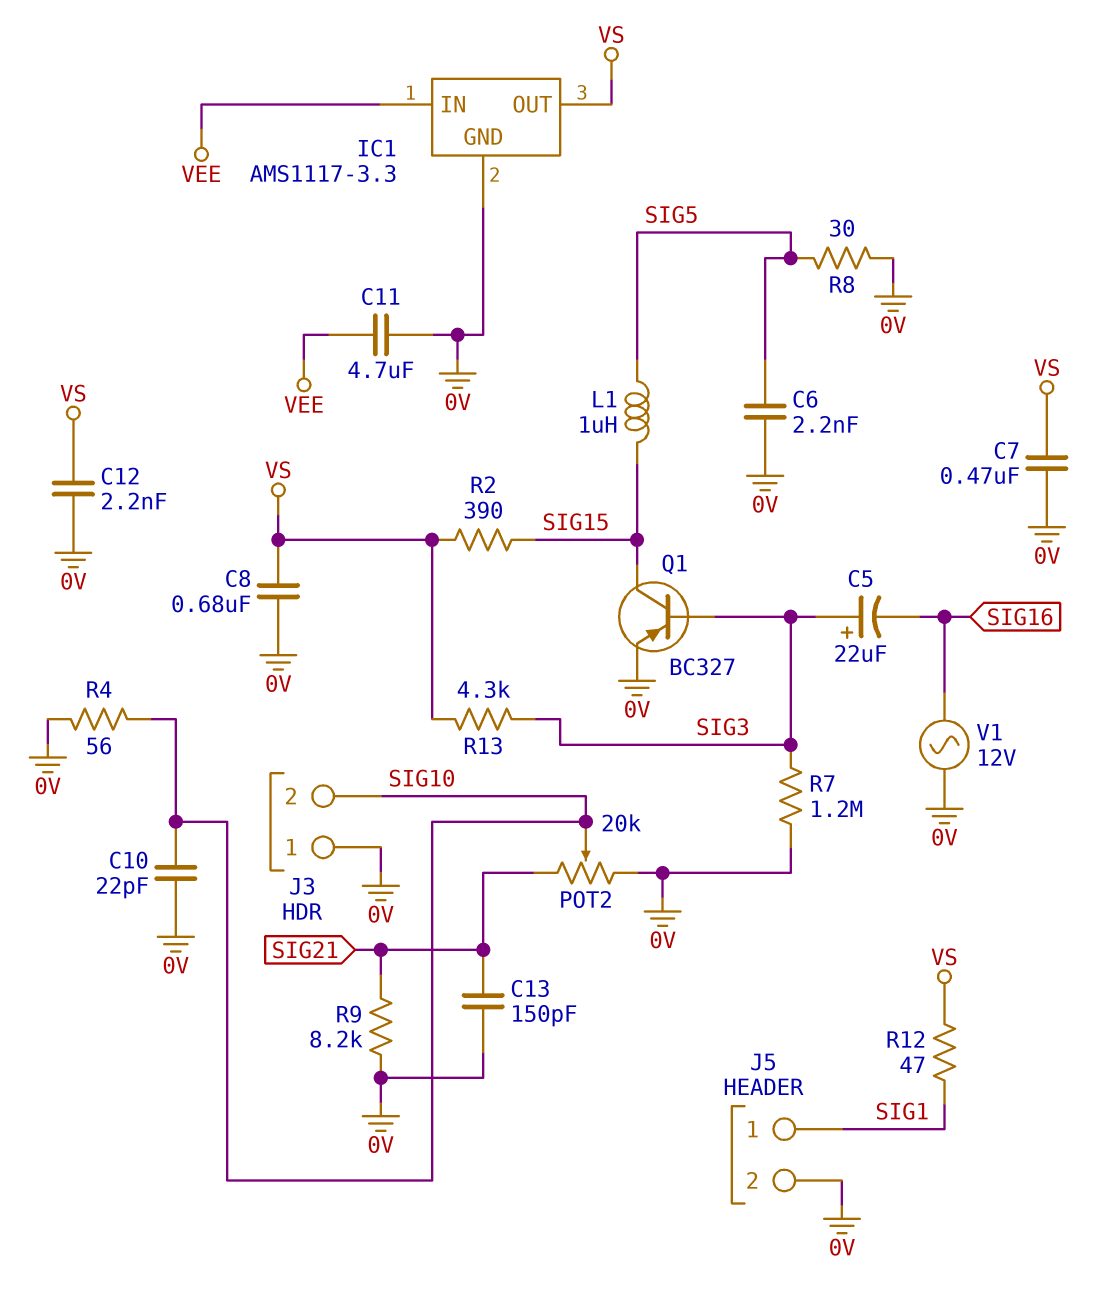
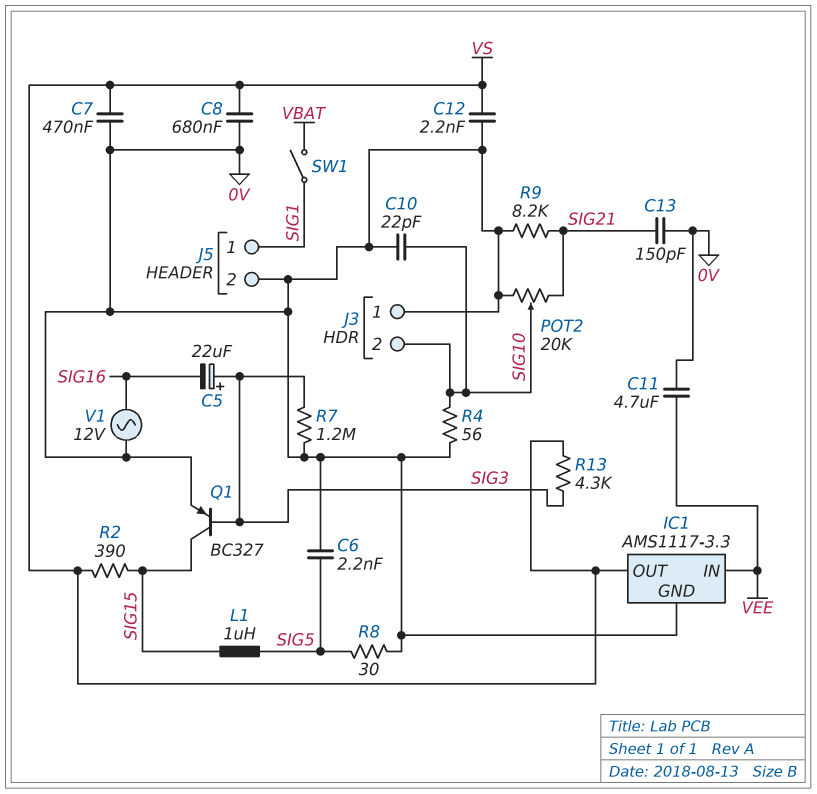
R12: 47 (SIG1, VS) -> none
SW1: none -> switch (SIG1, VBAT)

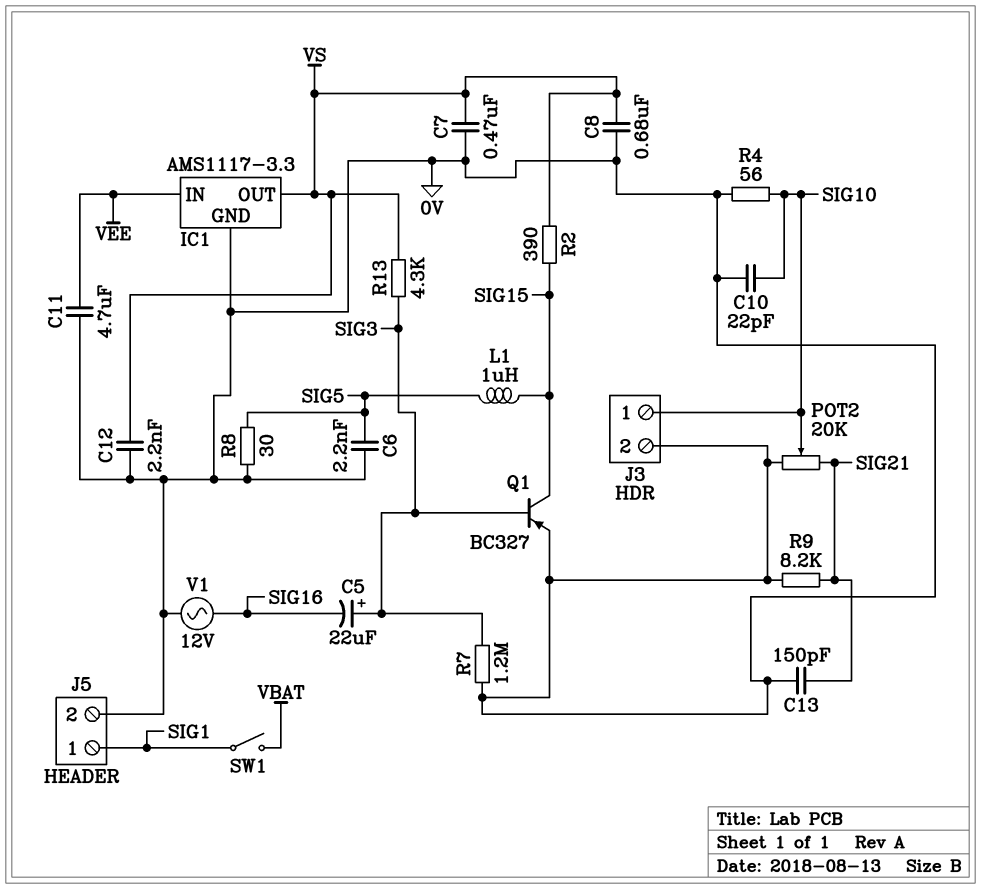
J3 pin 1: 0V -> SIG10
J3 pin 2: SIG10 -> 0V

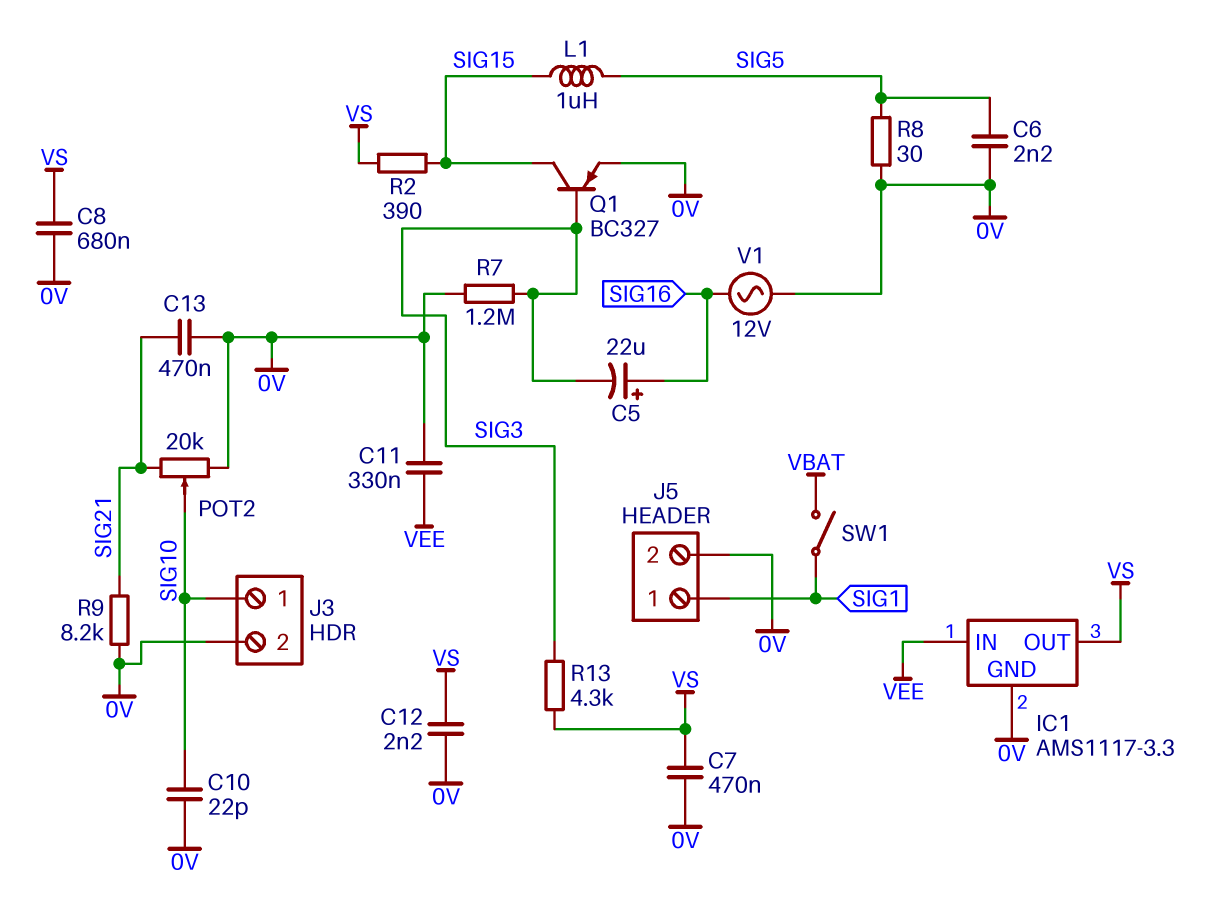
C5: 22uF (plus SIG3, minus SIG16) -> 22uF (plus SIG16, minus SIG3)
C11: 4.7uF (0V, VEE) -> 330nF (0V, VEE)
C13: 150pF (0V, SIG21) -> 470nF (0V, SIG21)
R4: 56 (0V, SIG10) -> none

